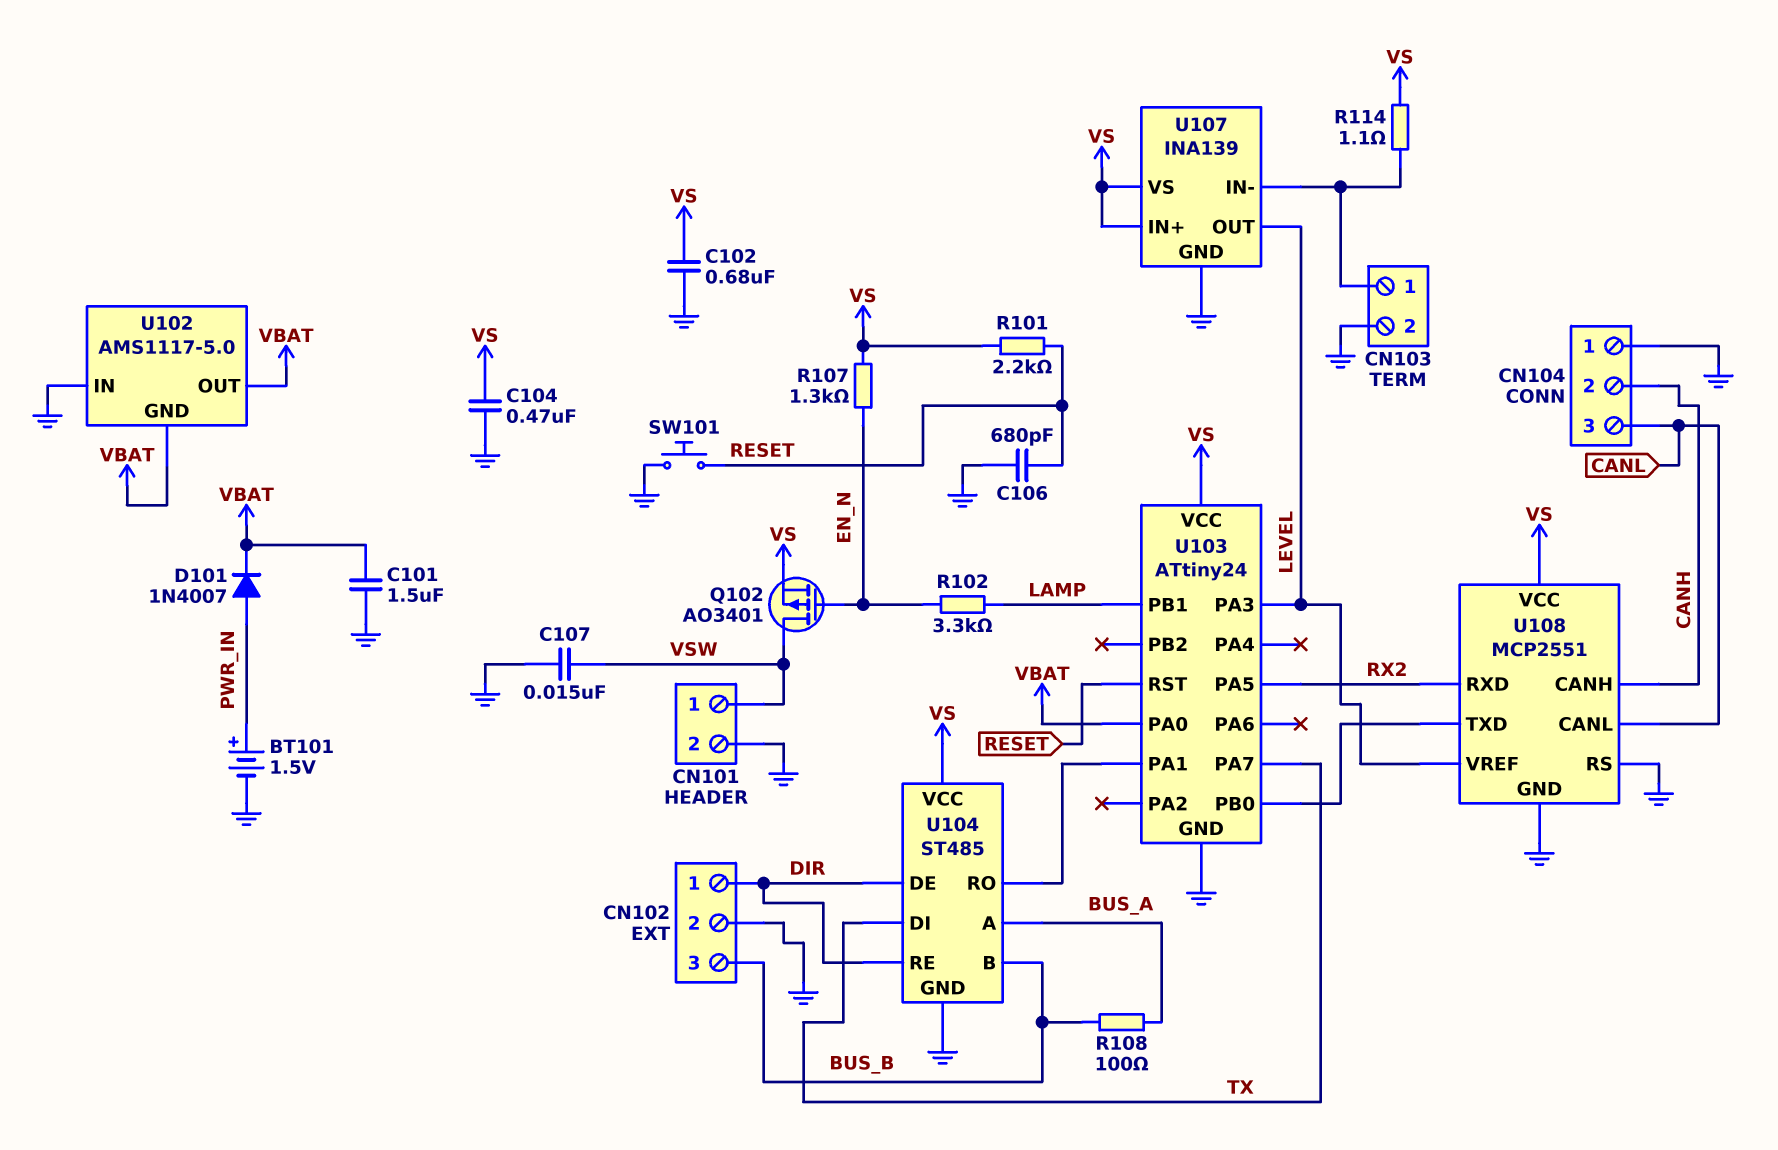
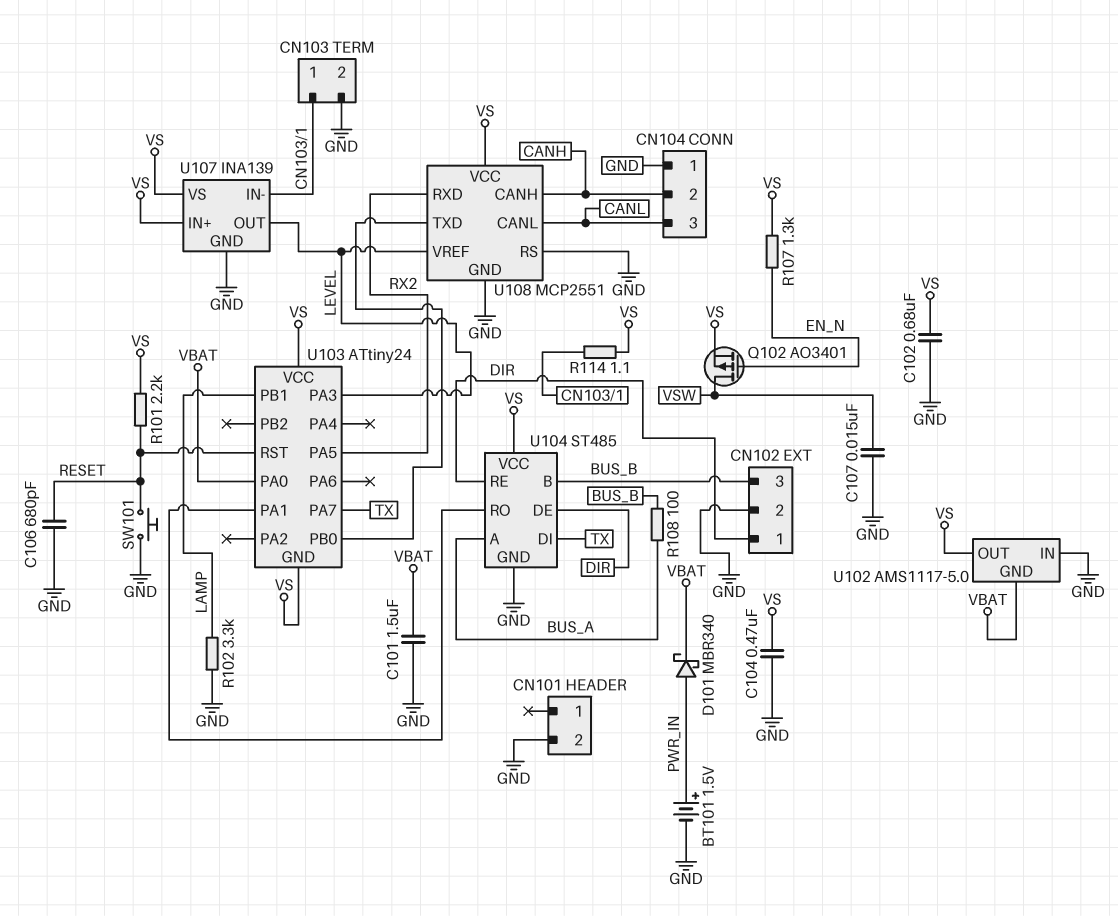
CN101 pin 1: VSW -> none
D101: diode 1N4007 (A PWR_IN, K VBAT) -> schottky MBR340 (A PWR_IN, K VBAT)
R102: 3.3k (EN_N, LAMP) -> 3.3k (GND, LAMP)
U102 pin OUT: VBAT -> VS
U103 pin GND: GND -> VS

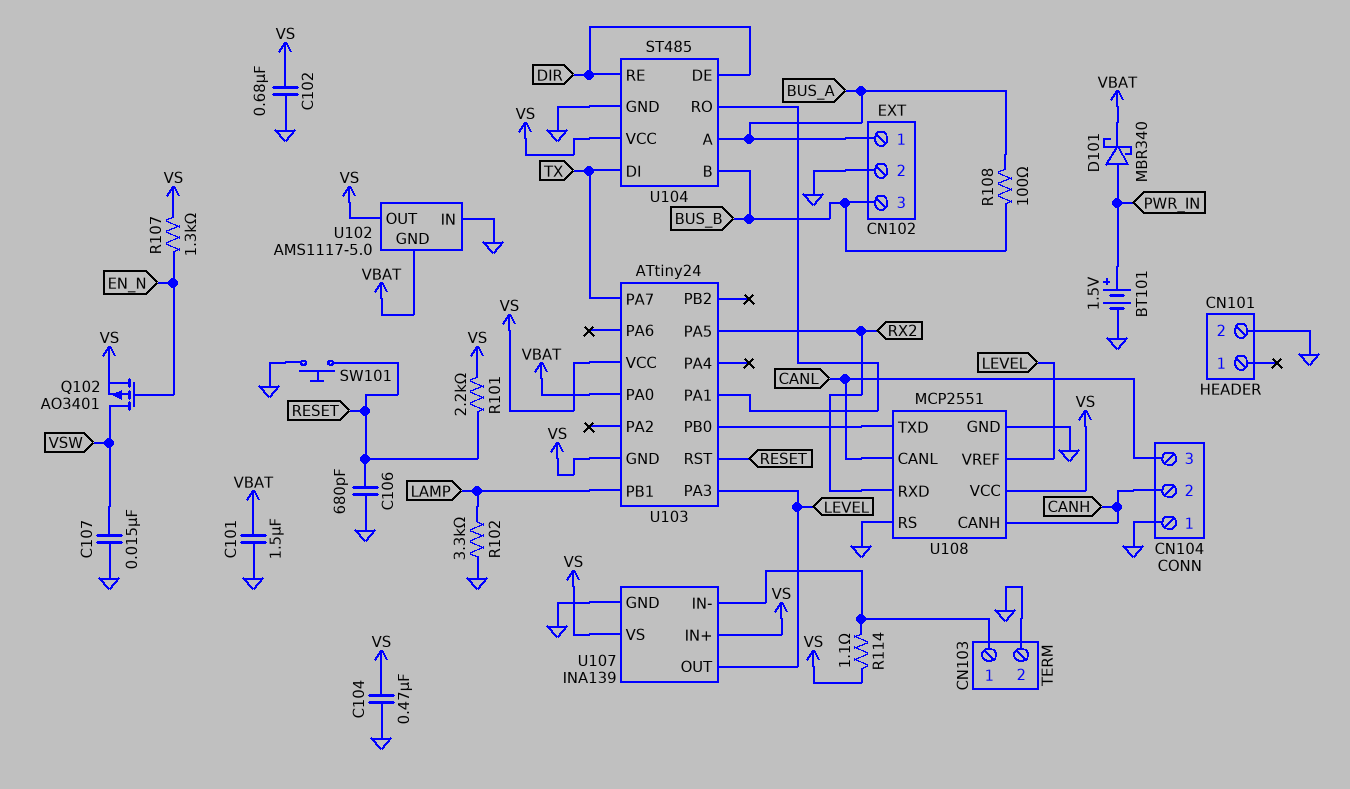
CN102 pin 1: DIR -> BUS_A

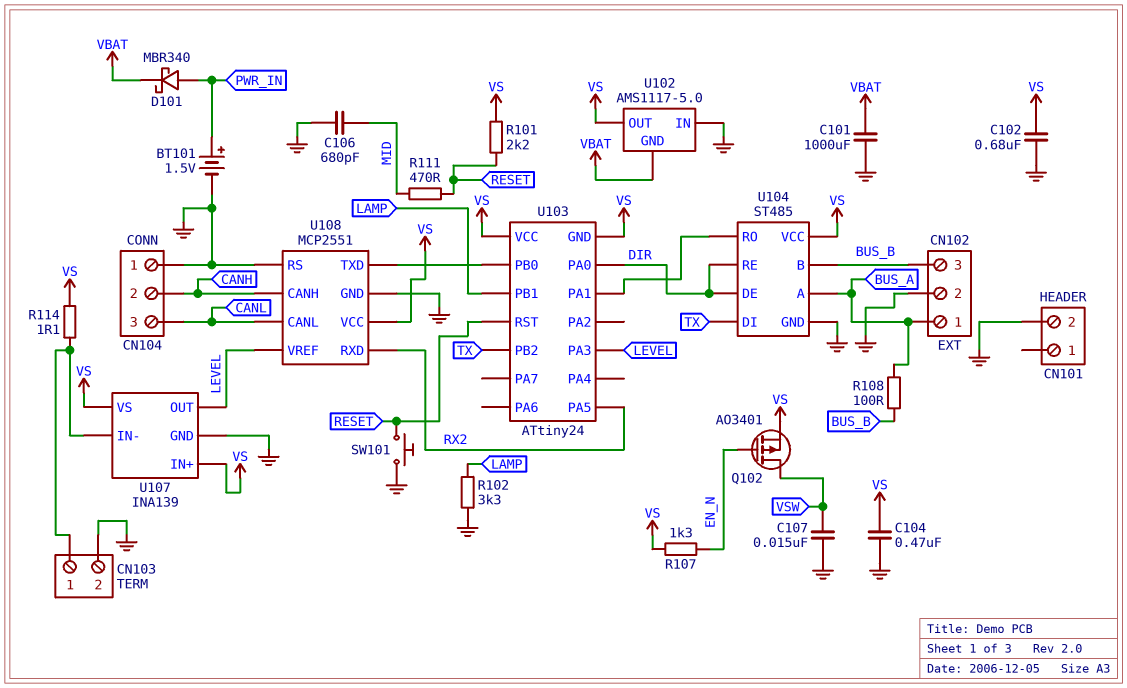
C101: 1.5uF (GND, VBAT) -> 1000uF (GND, VBAT)
C106: 680pF (GND, RESET) -> 680pF (GND, MID)
R111: none -> 470 (MID, RESET)
U103 pin PA0: VBAT -> DIR
U103 pin PA7: TX -> none
U103 pin PB2: none -> TX

